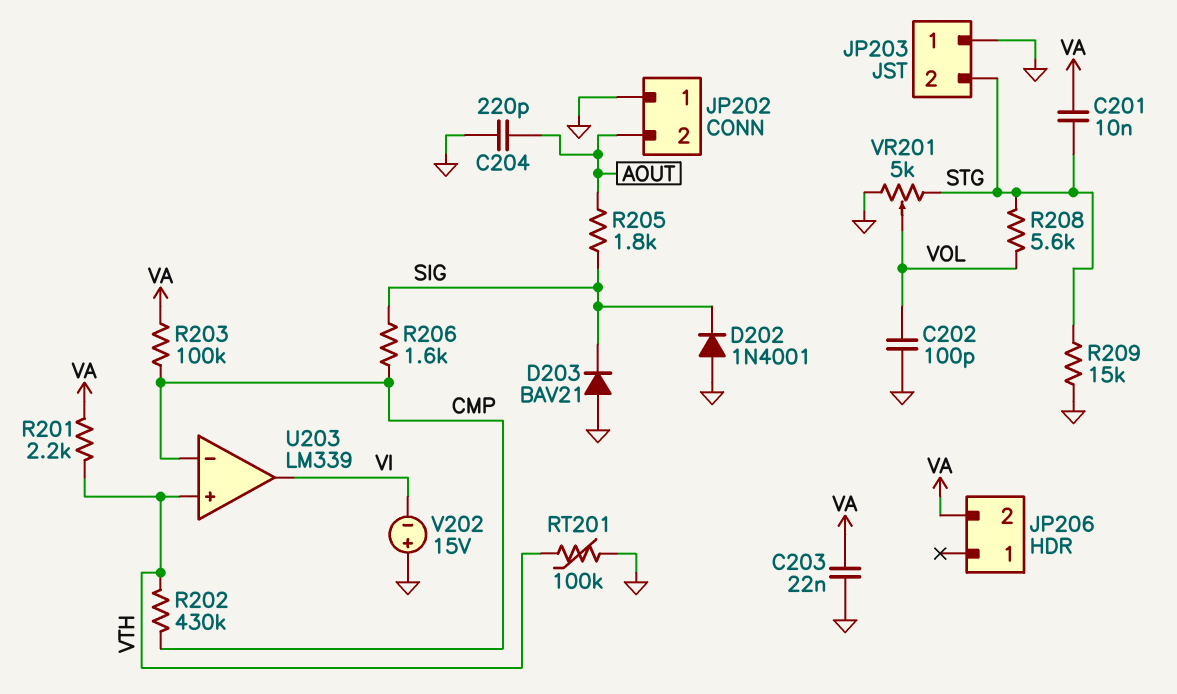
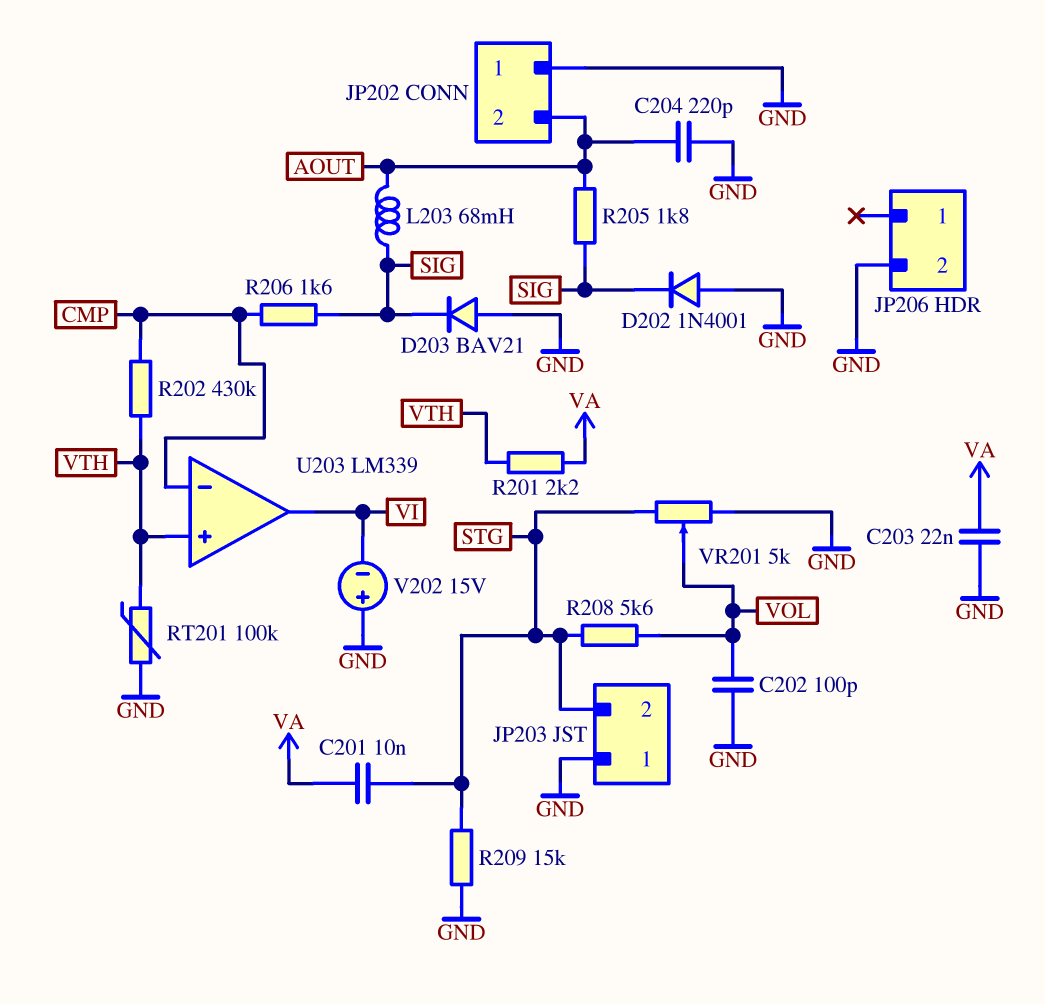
JP206 pin 2: VA -> GND
L203: none -> 68mH (AOUT, SIG)
R203: 100k (CMP, VA) -> none

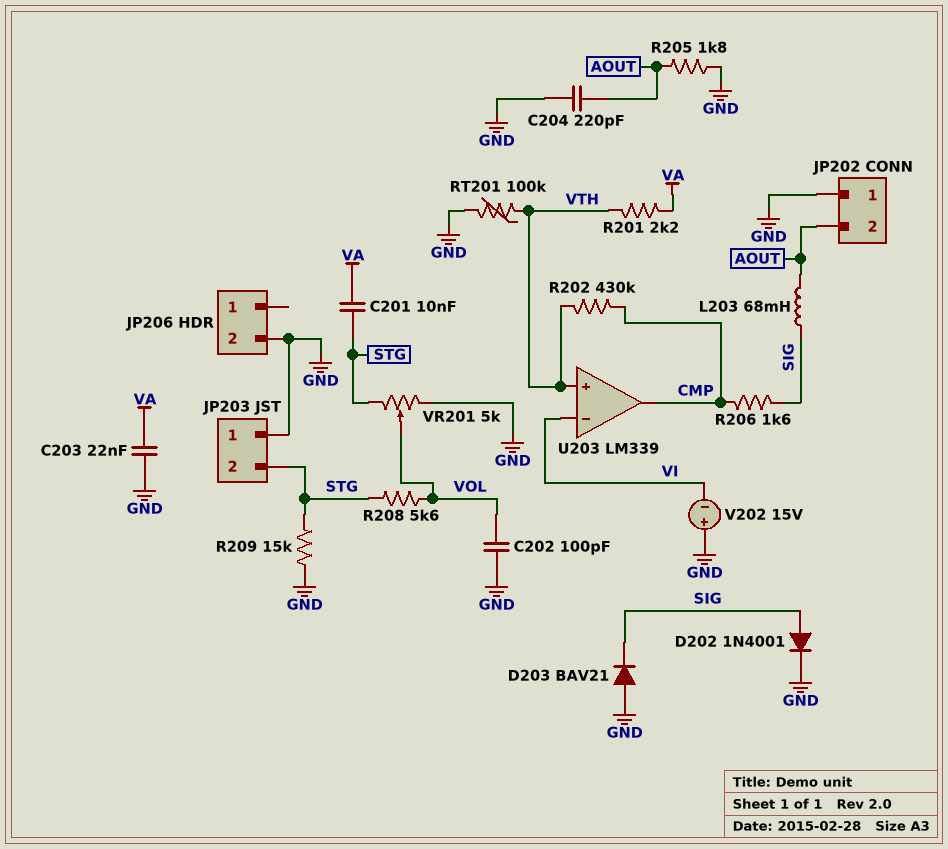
D202: diode 1N4001 (A GND, K SIG) -> diode 1N4001 (A SIG, K GND)
R205: 1.8k (AOUT, SIG) -> 1.8k (AOUT, GND)
U203 pin in-: CMP -> VI
U203 pin out: VI -> CMP

